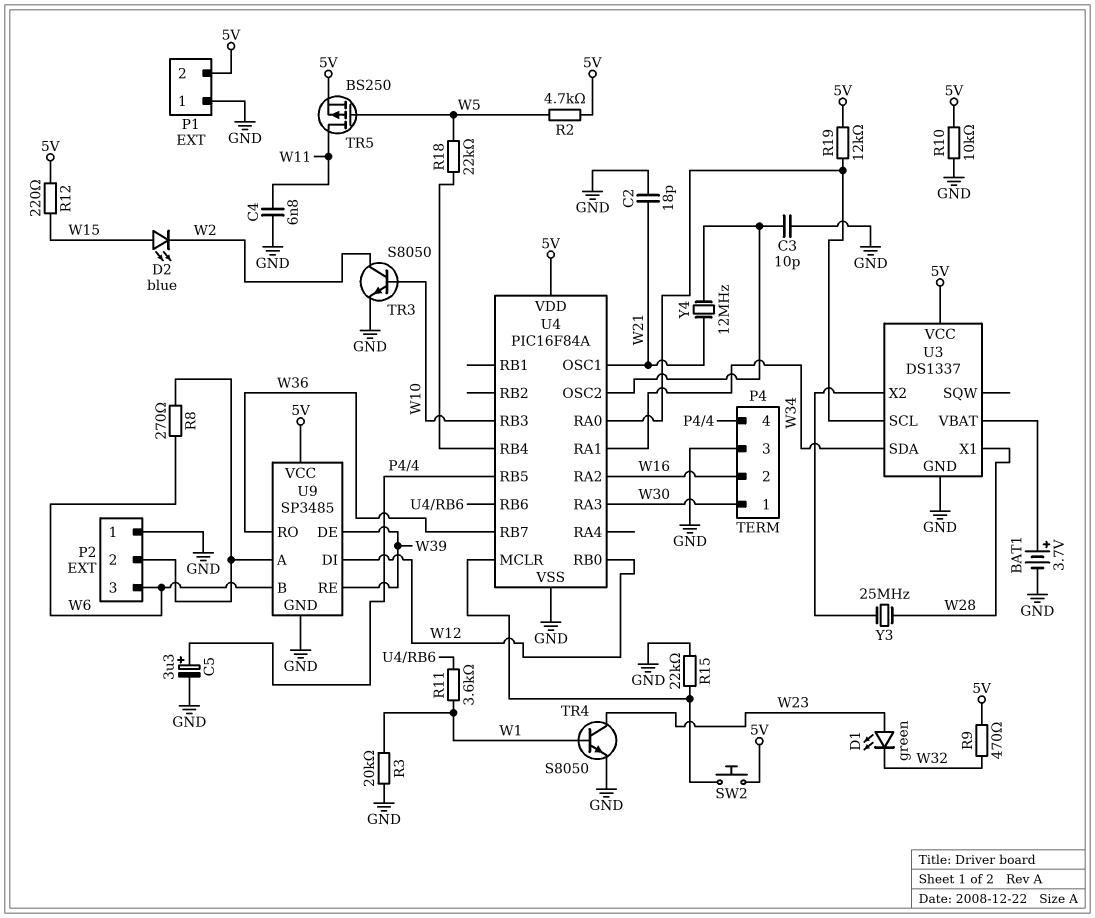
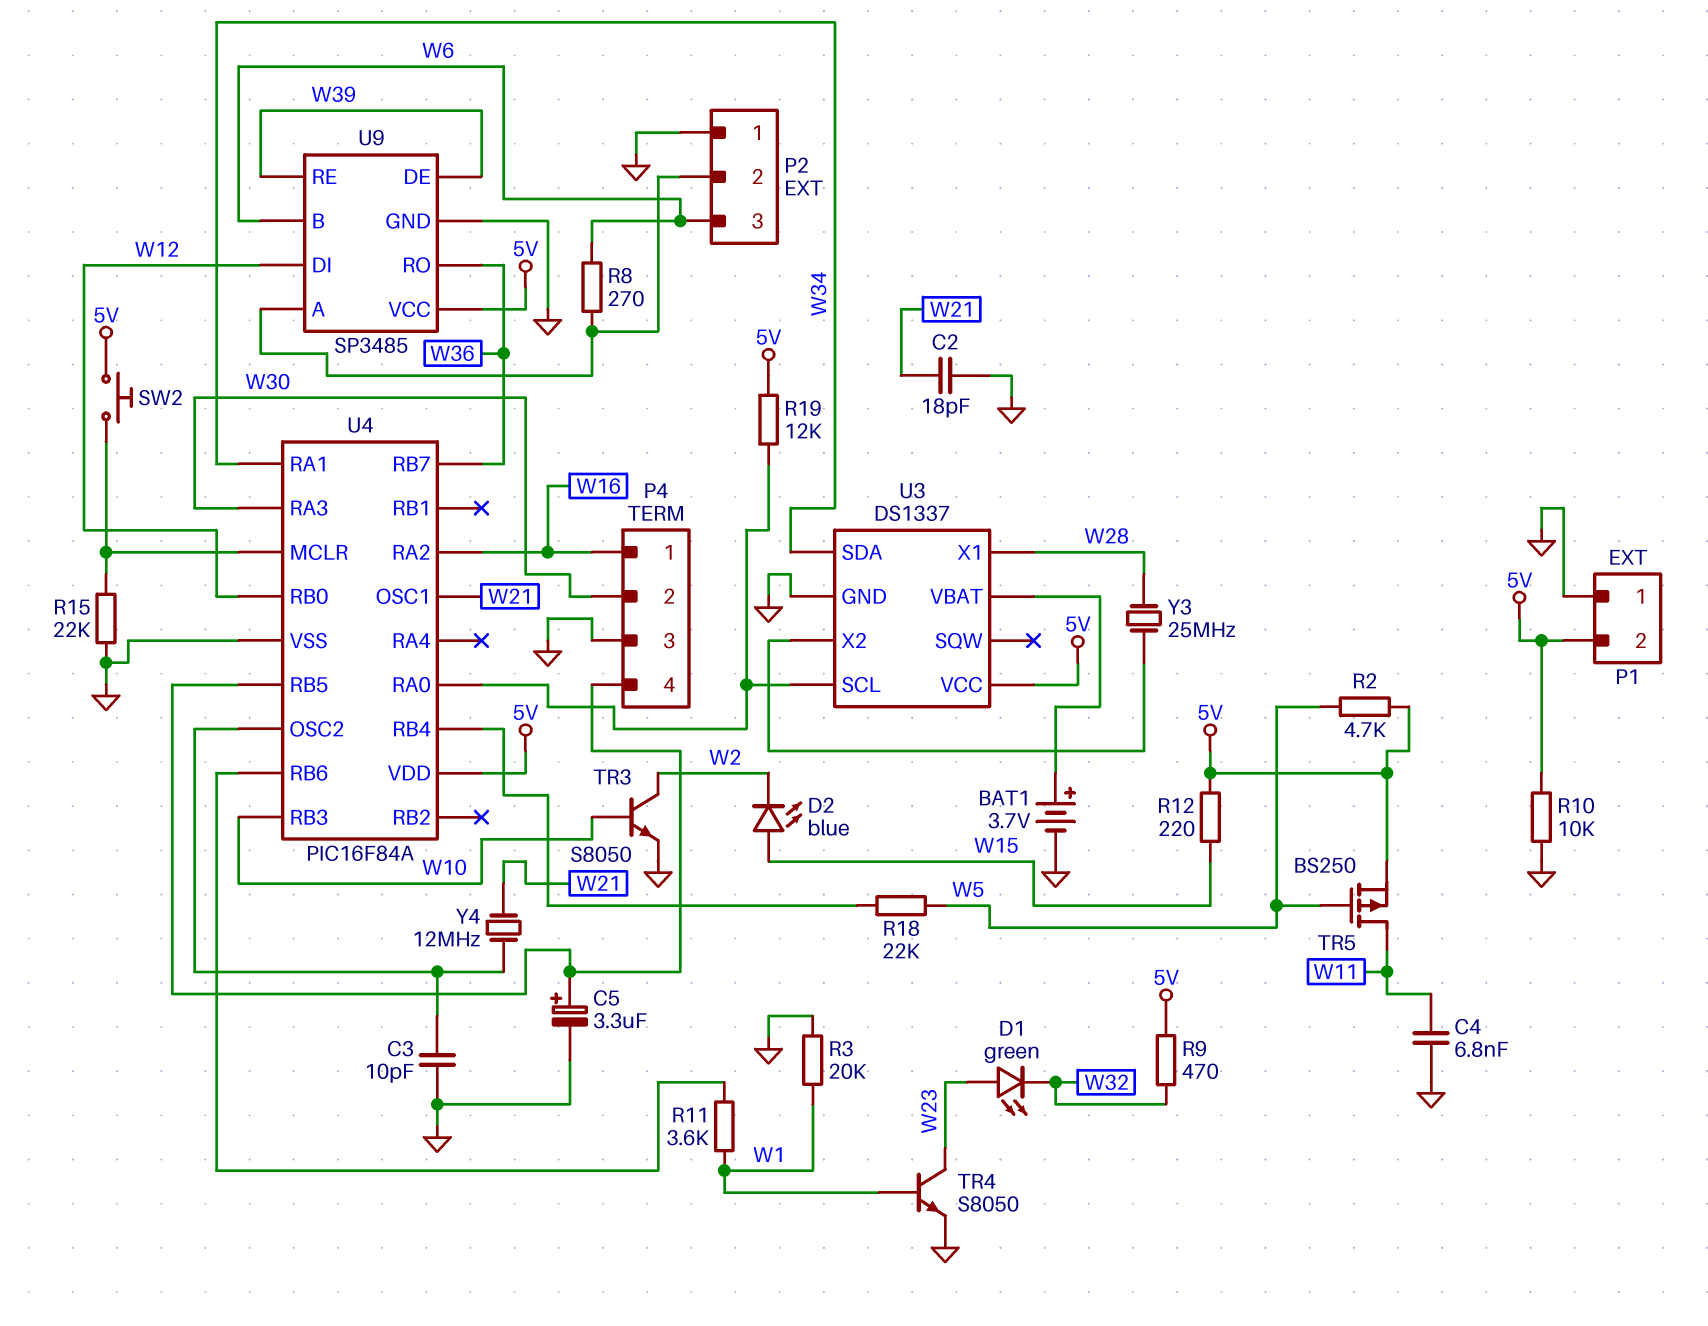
P4 pin 1: W30 -> W16
P4 pin 2: W16 -> W30

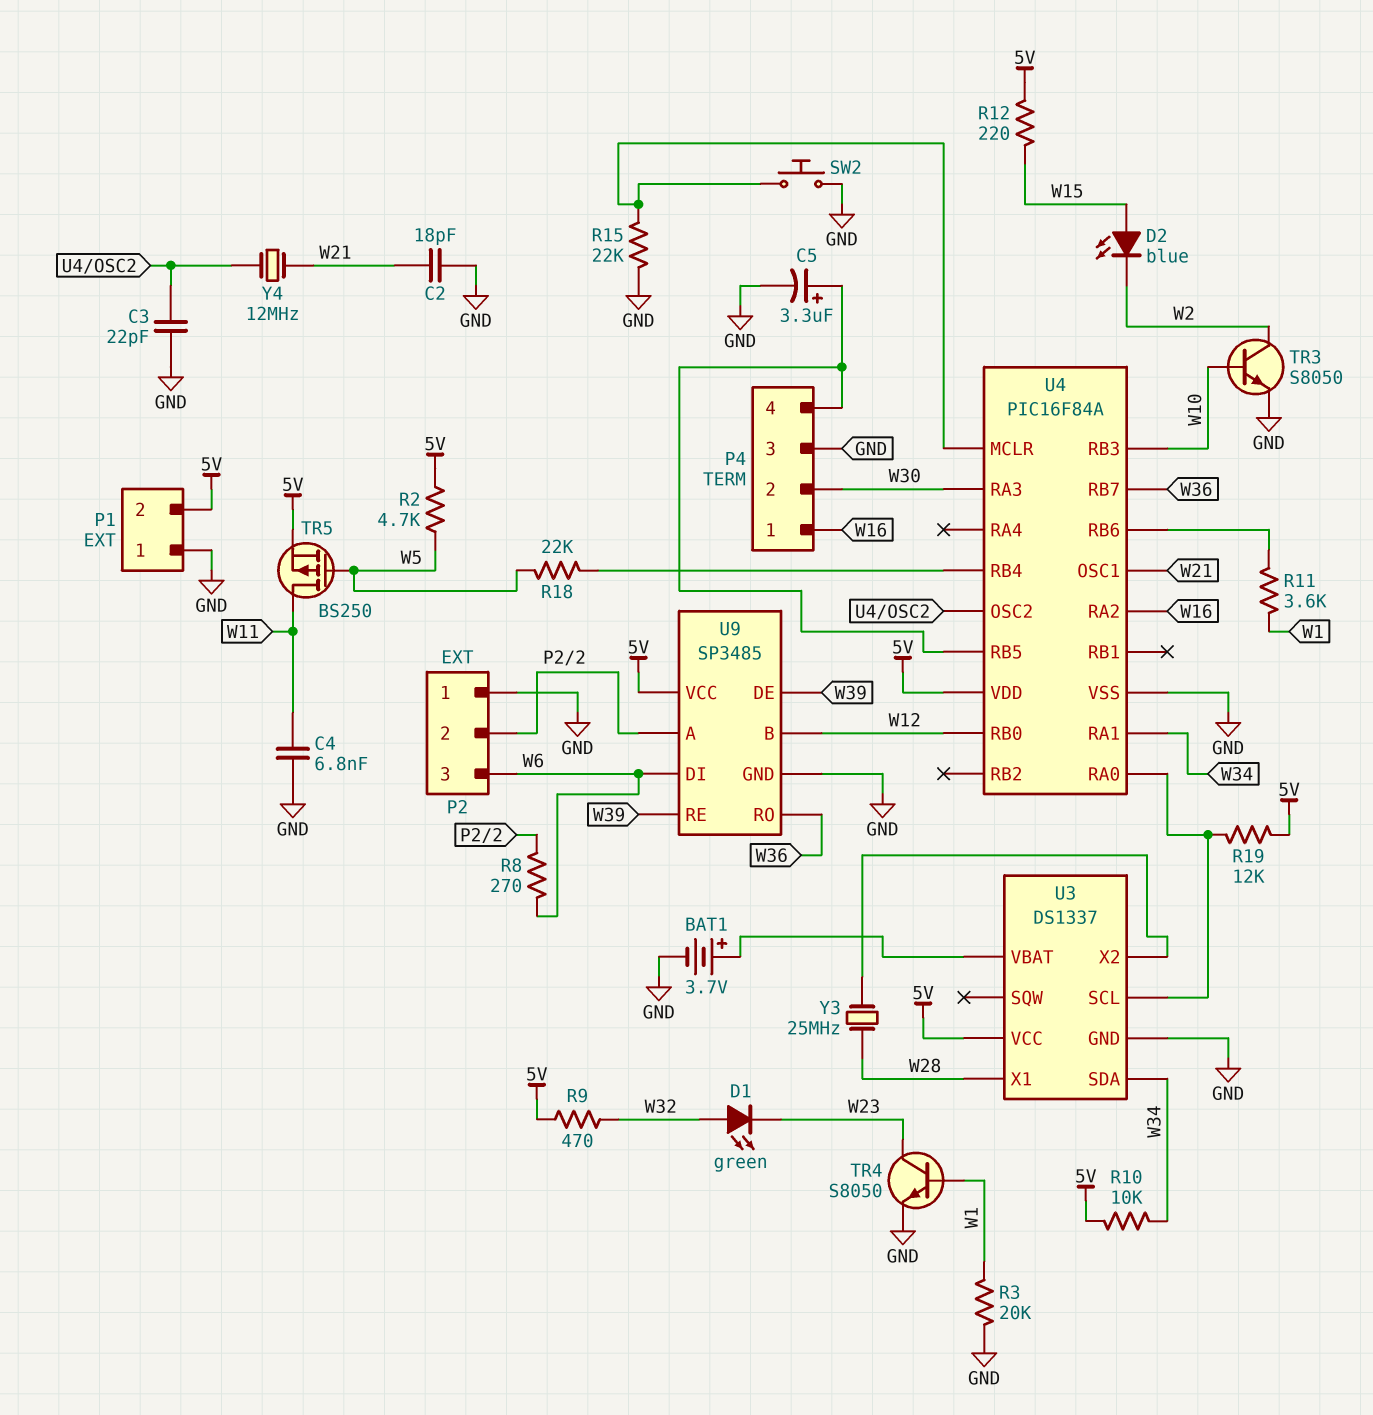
C3: 10pF (GND, U4/OSC2) -> 22pF (GND, U4/OSC2)
D1: LED green (A W23, K W32) -> LED green (A W32, K W23)
R10: 10k (5V, GND) -> 10k (5V, W34)
SW2: button (5V, U4/MCLR) -> button (GND, U4/MCLR)
U9 pin B: W6 -> W12
U9 pin DI: W12 -> W6

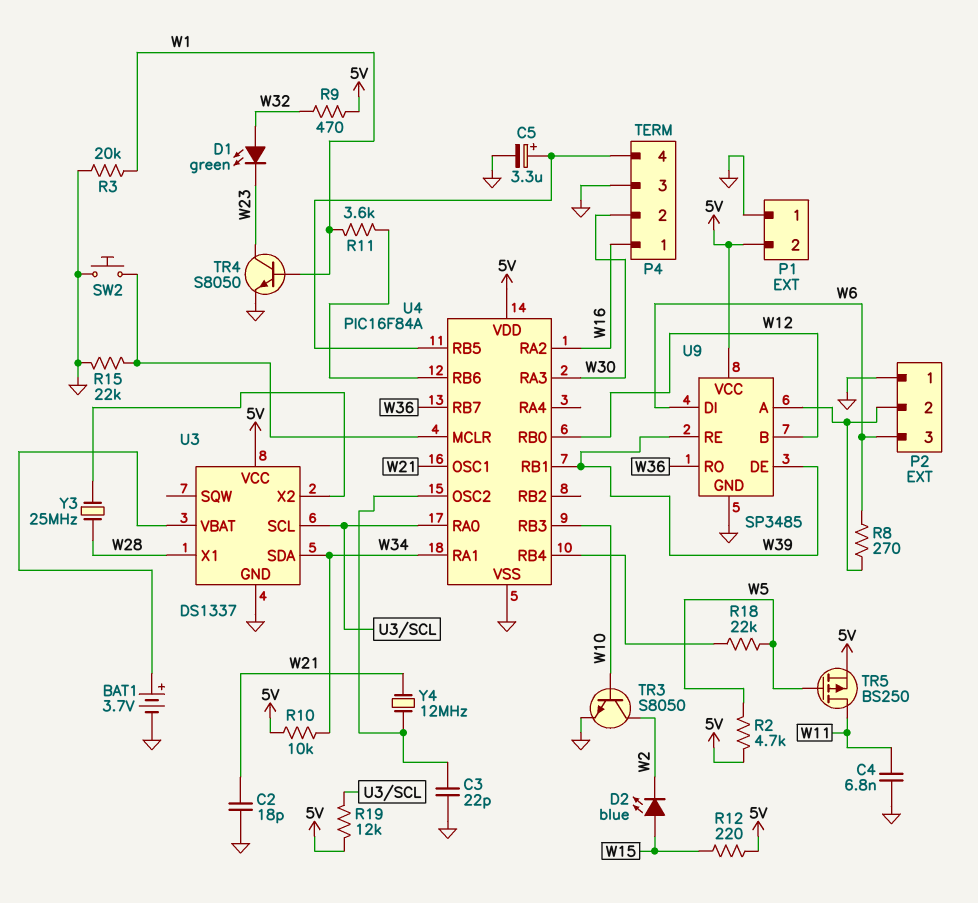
U4 pin RB1: none -> W39

